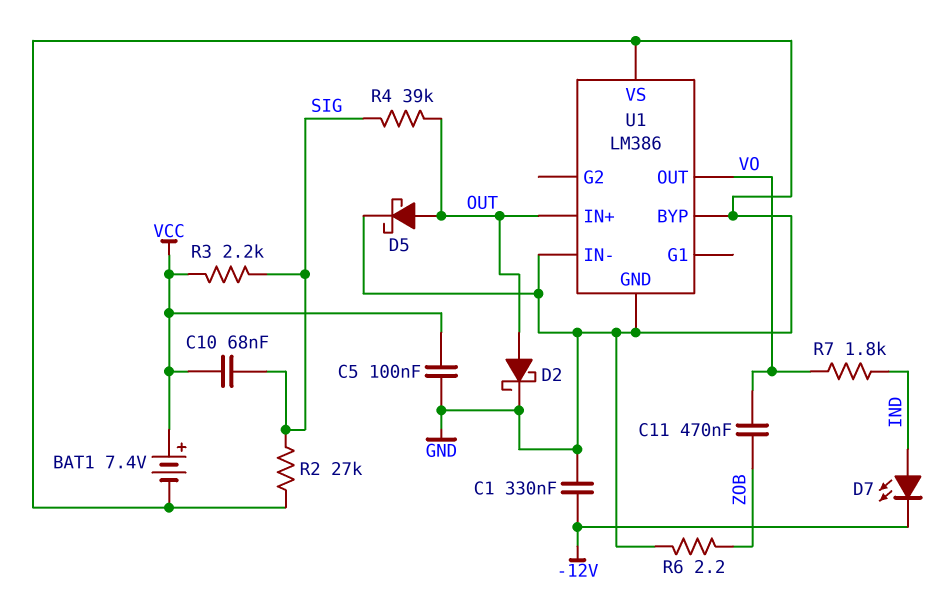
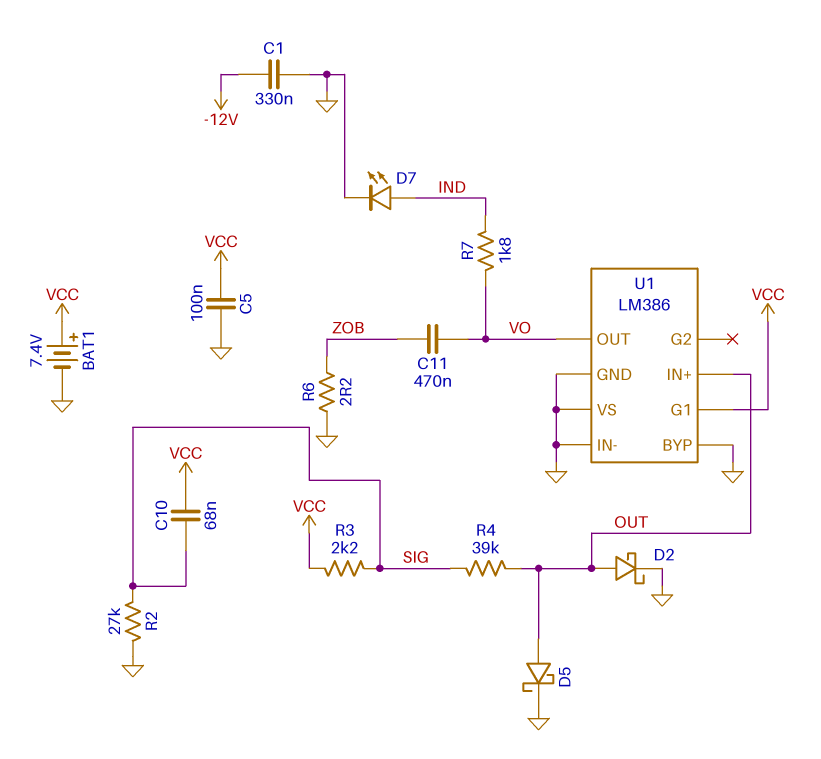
D7: LED (A IND, K -12V) -> LED (A IND, K GND)
U1 pin G1: none -> VCC

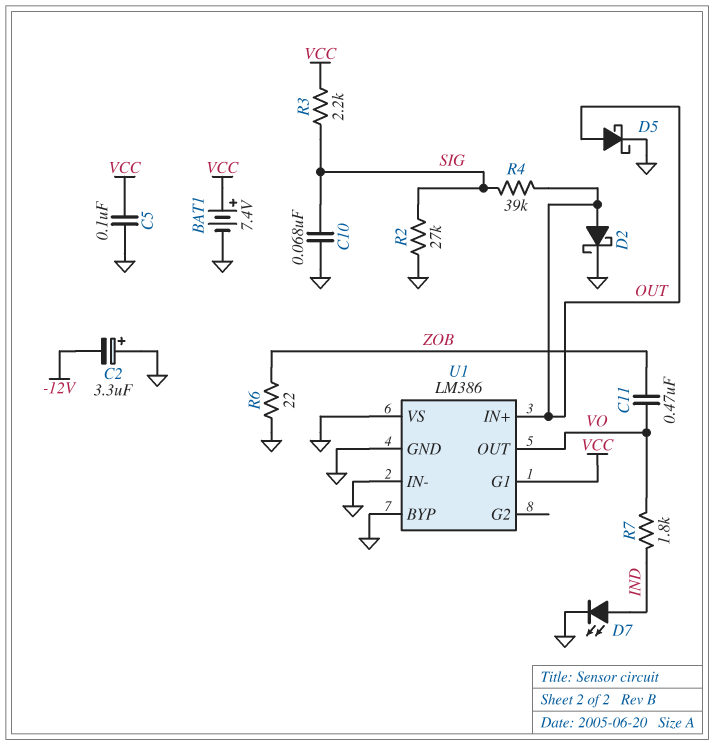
C1: 330nF (-12V, GND) -> none
C2: none -> 3.3uF (plus GND, minus -12V)
C10: 68nF (SIG, VCC) -> 68nF (GND, SIG)
R6: 2.2 (GND, ZOB) -> 22 (GND, ZOB)

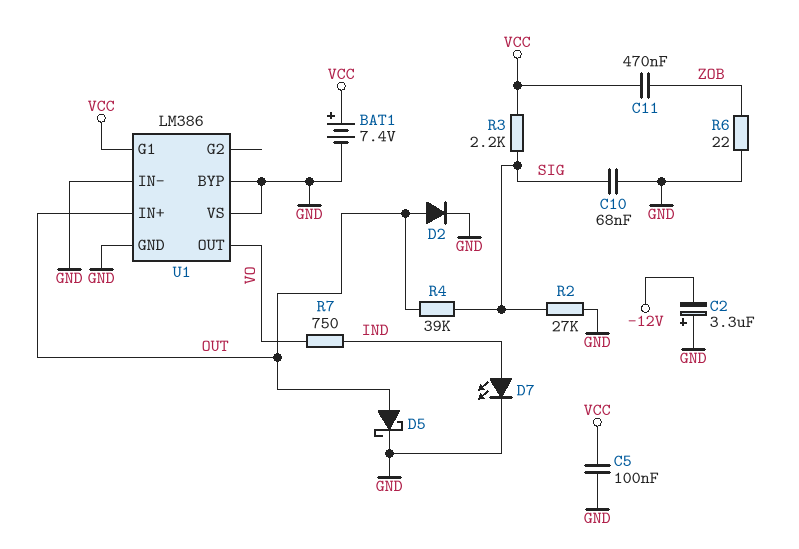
C11: 470nF (VO, ZOB) -> 470nF (VCC, ZOB)
D2: schottky (A OUT, K GND) -> diode (A OUT, K GND)
R7: 1.8k (IND, VO) -> 750 (IND, VO)

